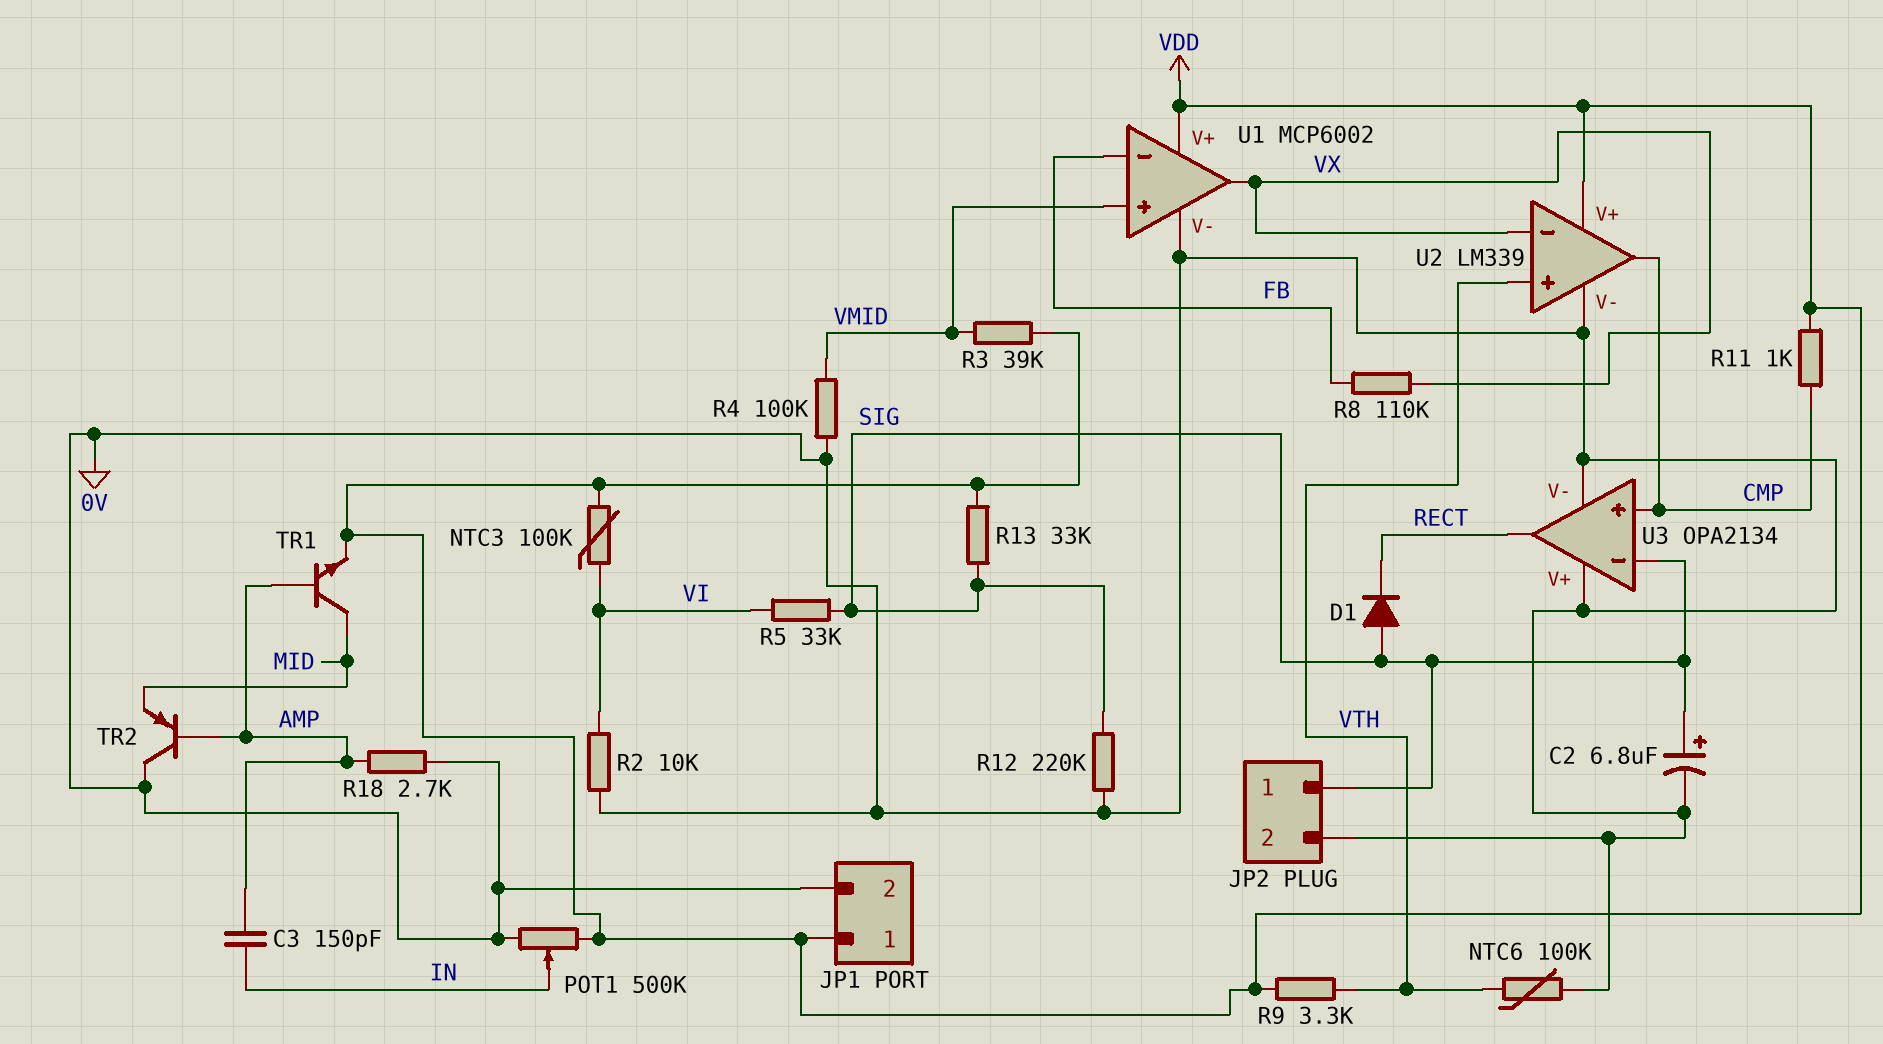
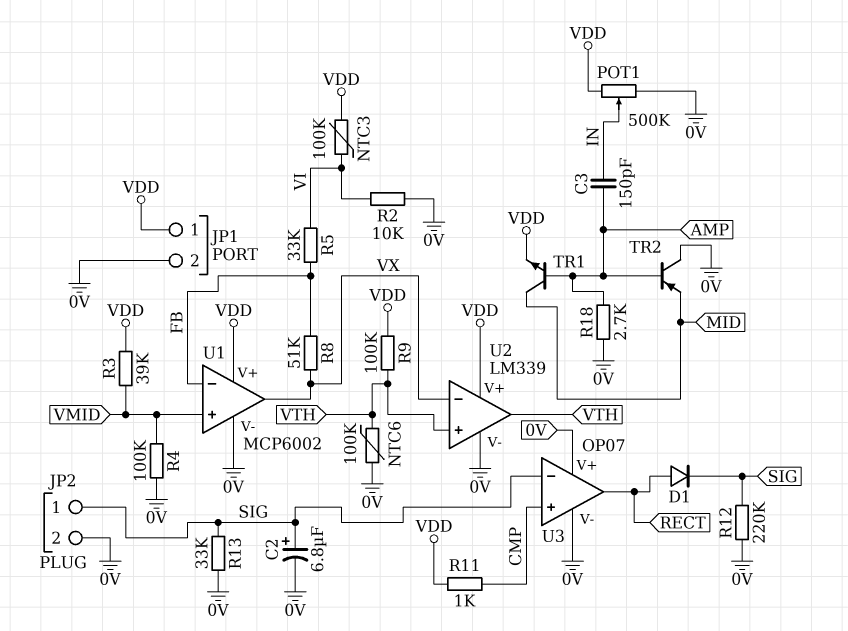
D1: diode (A SIG, K RECT) -> diode (A RECT, K SIG)
R5: 33k (SIG, VI) -> 33k (FB, VI)
R8: 110k (FB, VX) -> 51k (FB, VX)
R9: 3.3k (VDD, VTH) -> 100k (VDD, VTH)
R13: 33k (SIG, VDD) -> 33k (0V, SIG)
U2 pin out: CMP -> VTH
U3: OPA2134 -> OP07

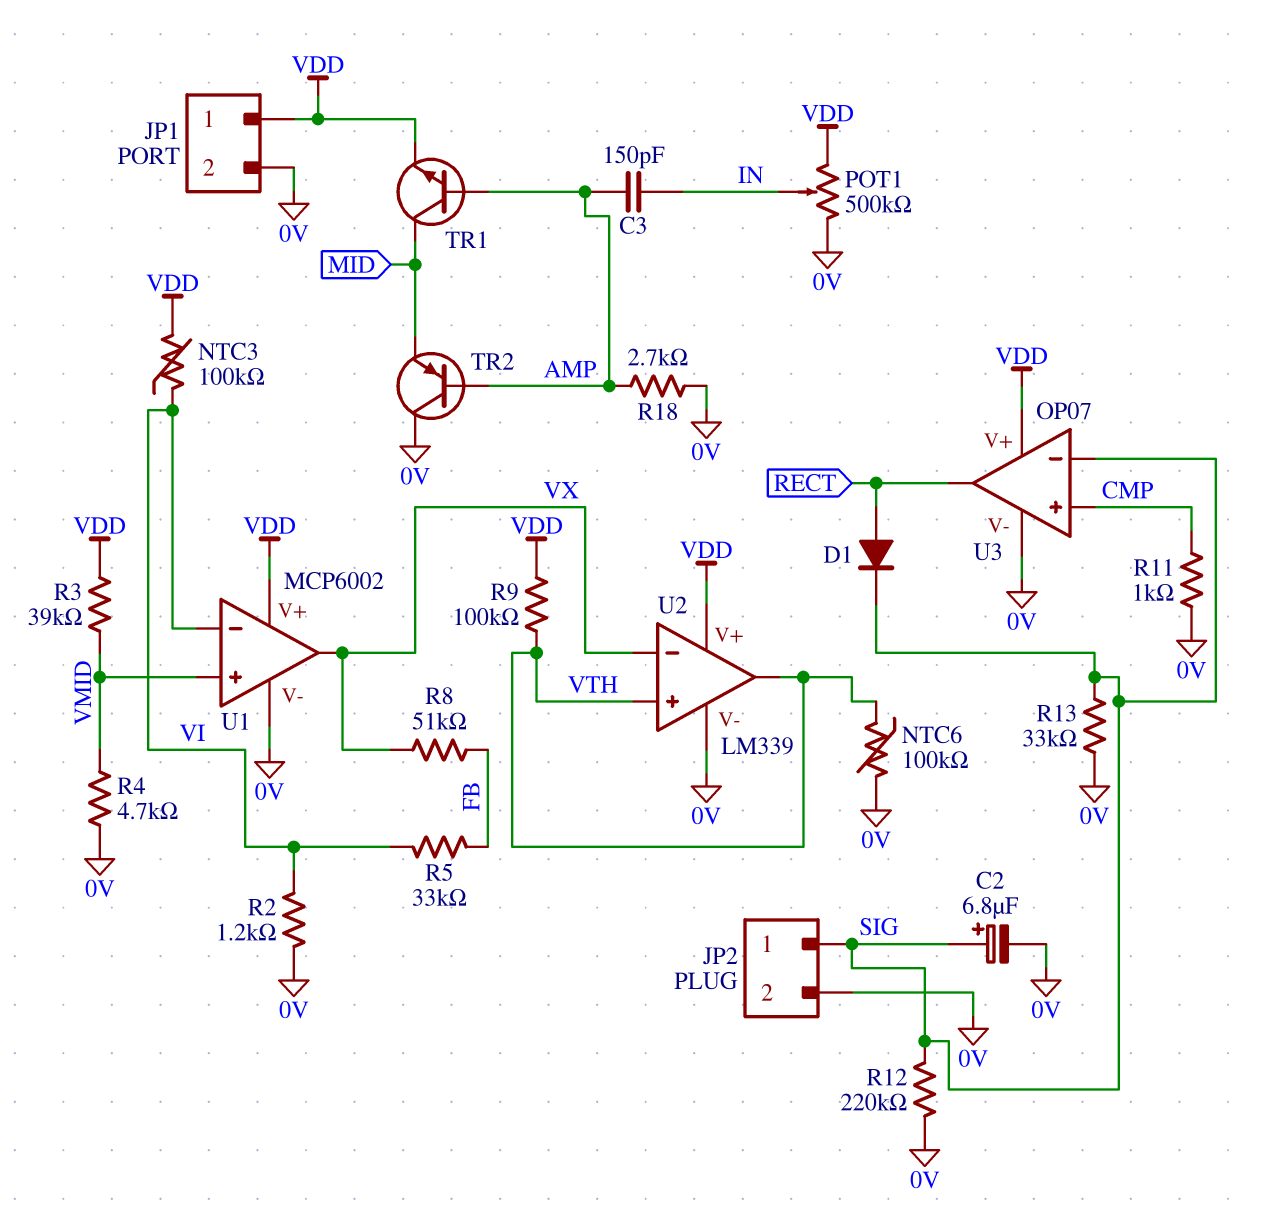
R2: 10k (0V, VI) -> 1.2k (0V, VI)
R4: 100k (0V, VMID) -> 4.7k (0V, VMID)
R11: 1k (CMP, VDD) -> 1k (0V, CMP)
U1 pin in-: FB -> VI
U3 pin V+: 0V -> VDD

